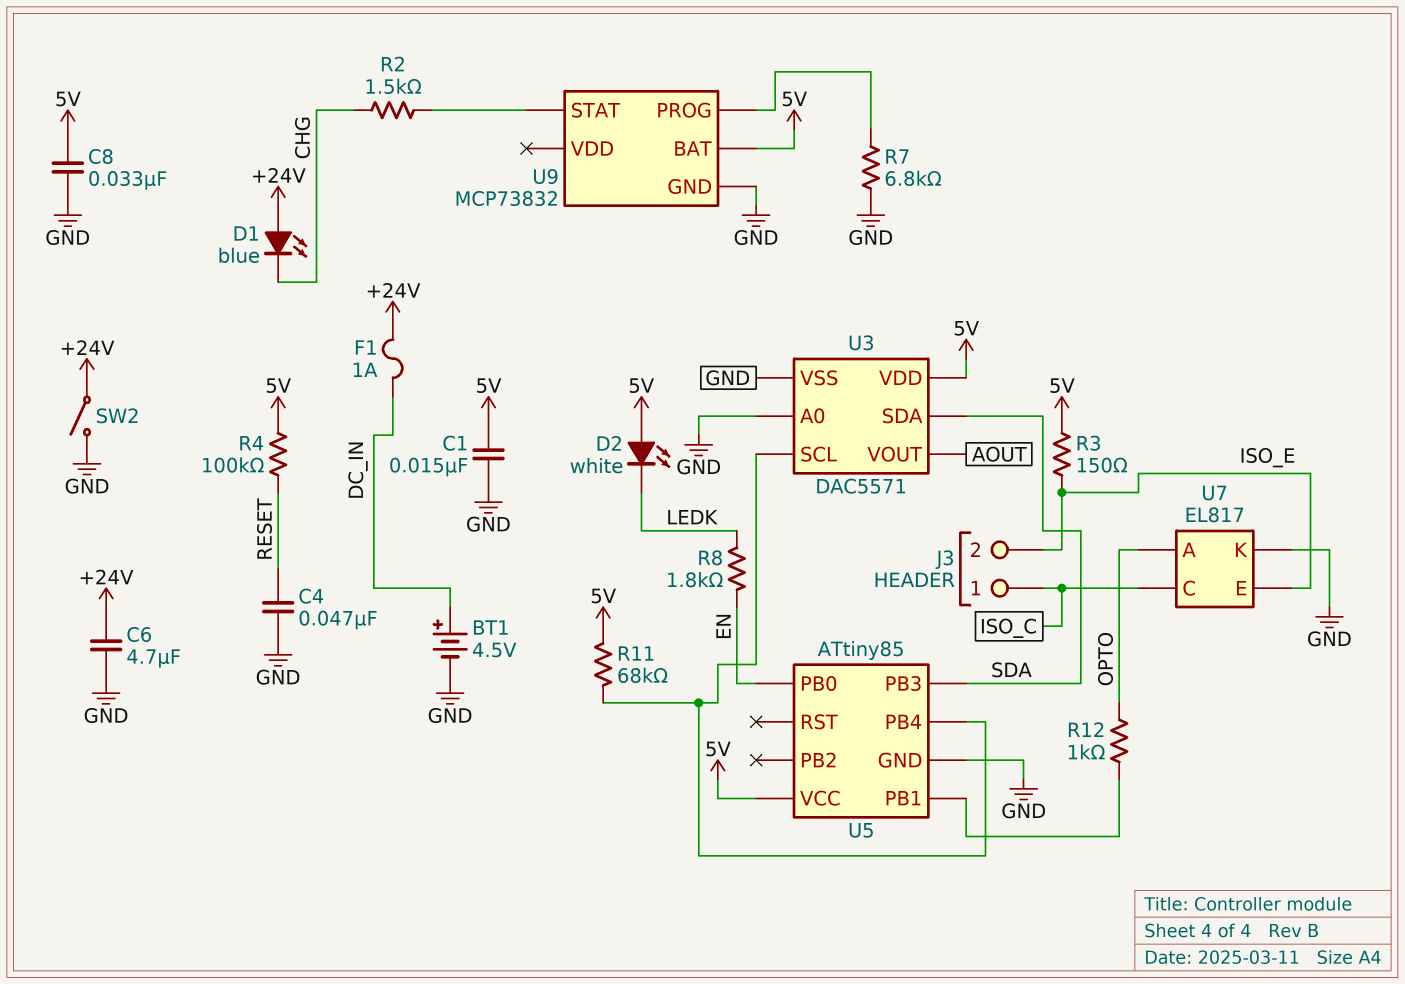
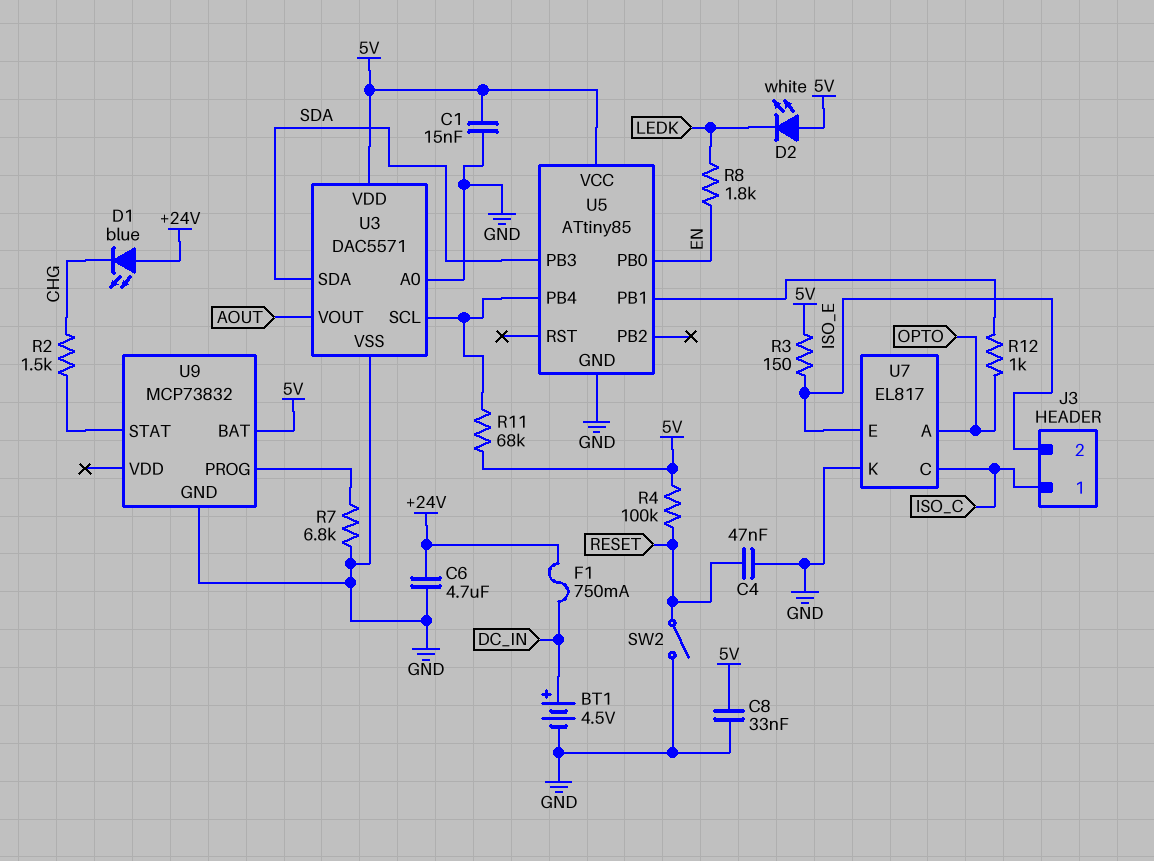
F1: 1A (+24V, DC_IN) -> 750mA (+24V, DC_IN)
SW2: switch (+24V, GND) -> switch (GND, RESET)

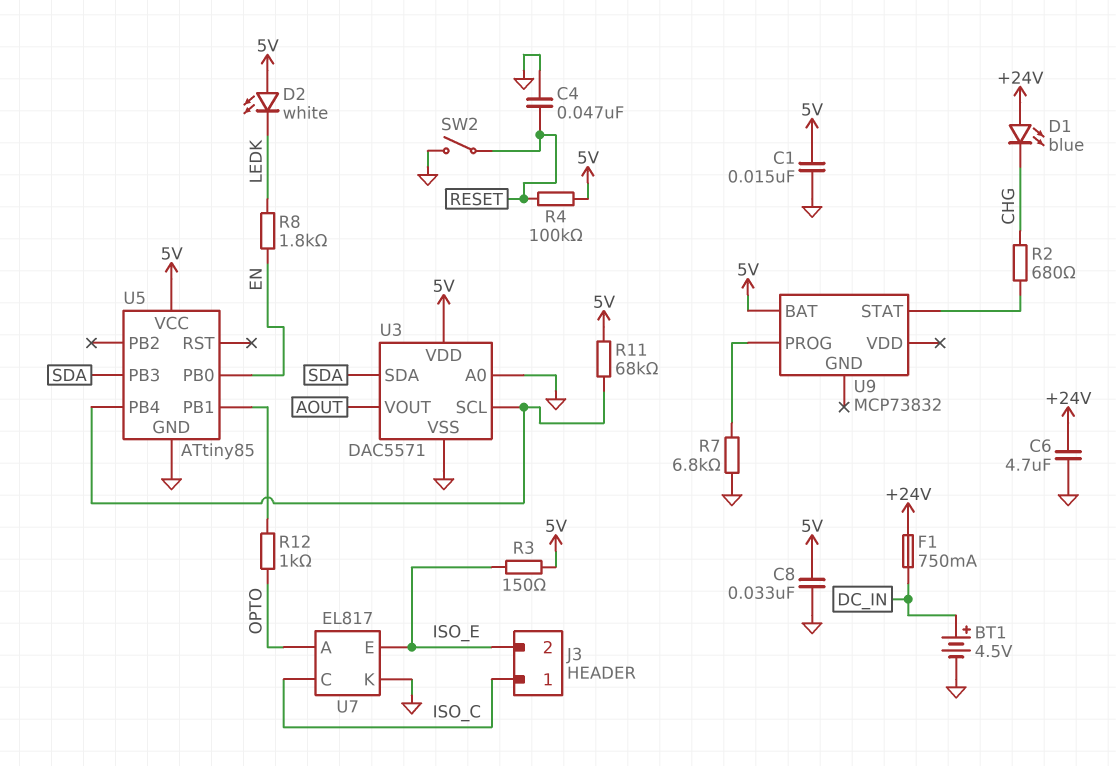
R2: 1.5k (CHG, U9/STAT) -> 680 (CHG, U9/STAT)
U9 pin GND: GND -> none

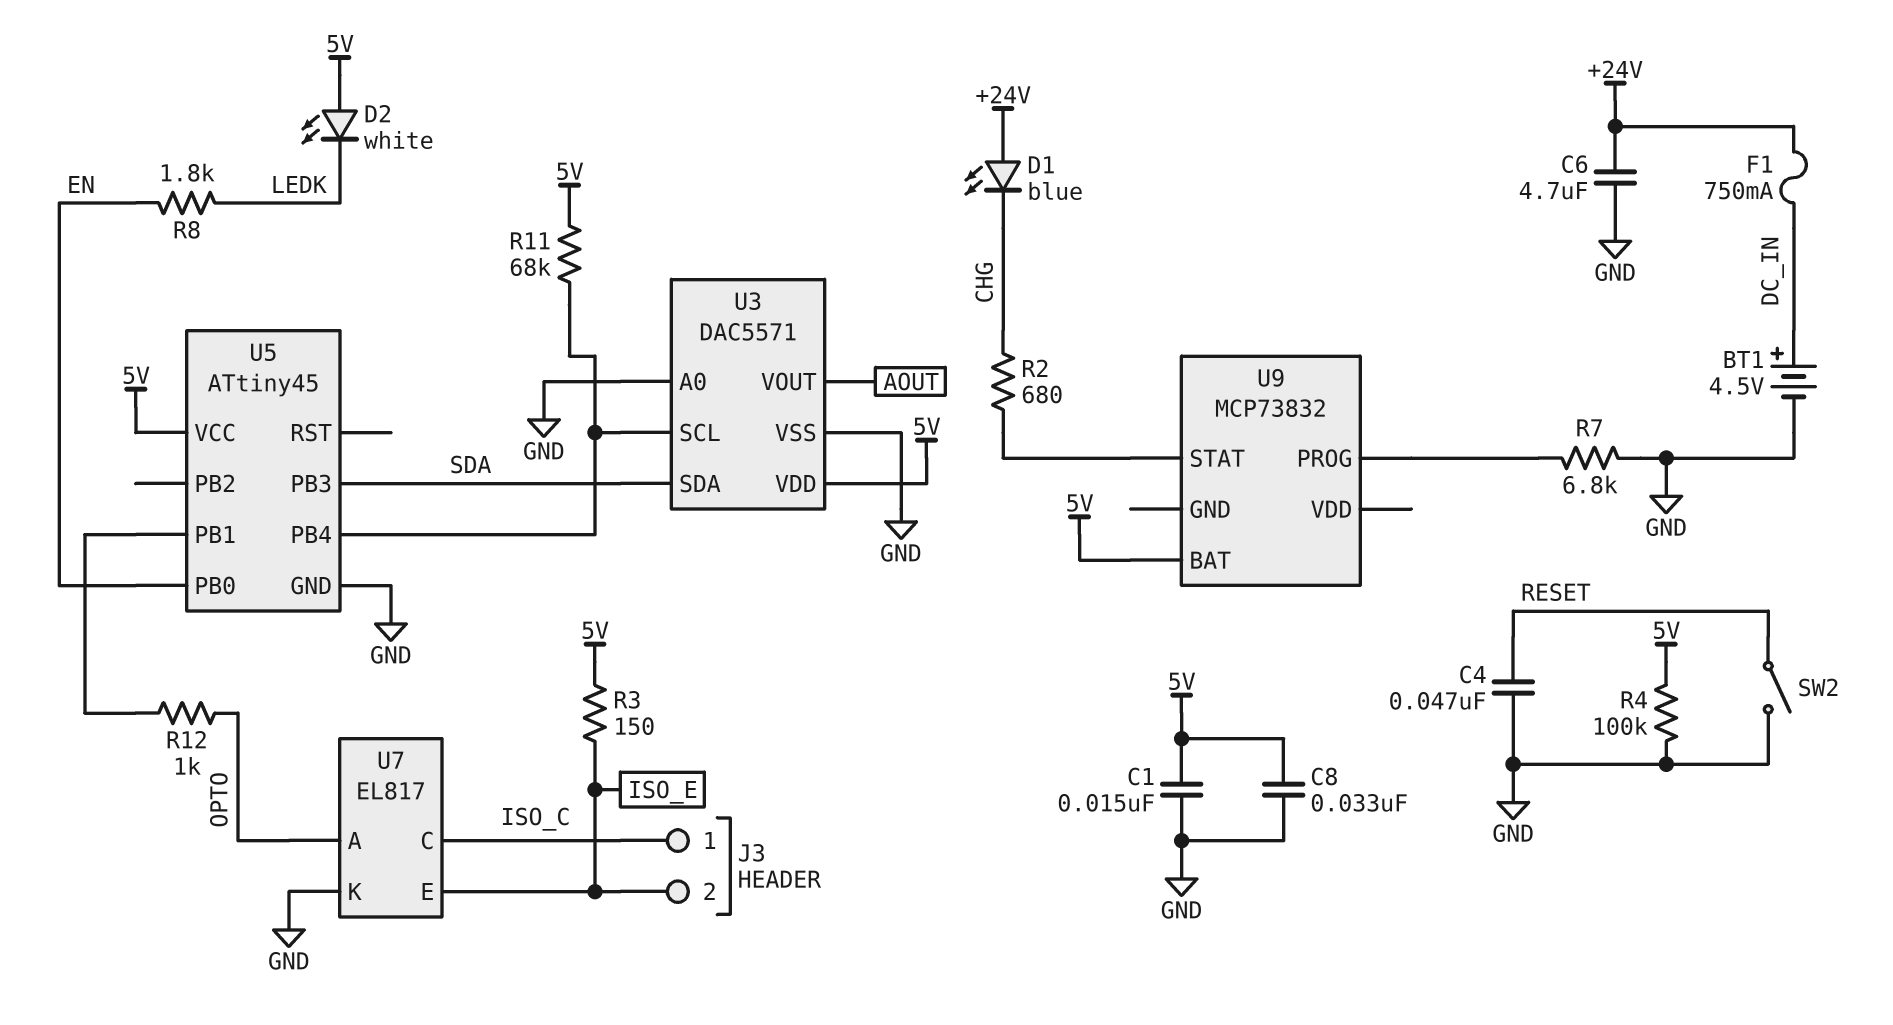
R4: 100k (5V, RESET) -> 100k (5V, GND)
U5: ATtiny85 -> ATtiny45

